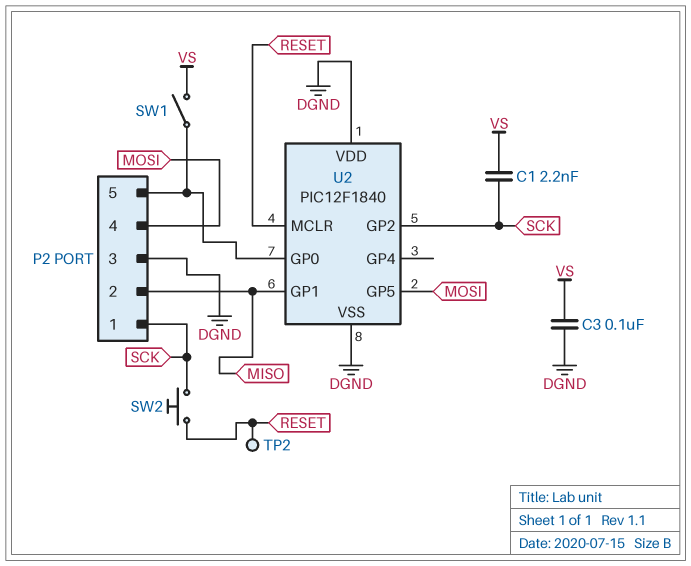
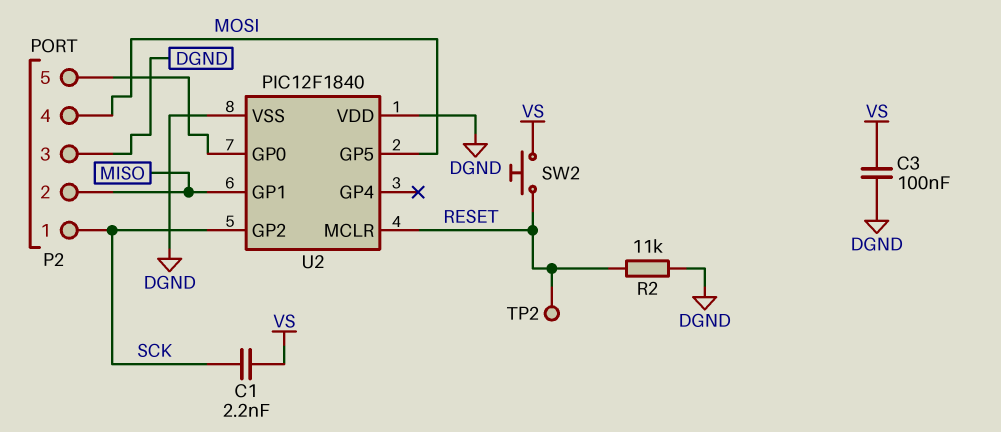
R2: none -> 11k (DGND, RESET)
SW1: switch (P2/5, VS) -> none
SW2: button (RESET, SCK) -> button (RESET, VS)

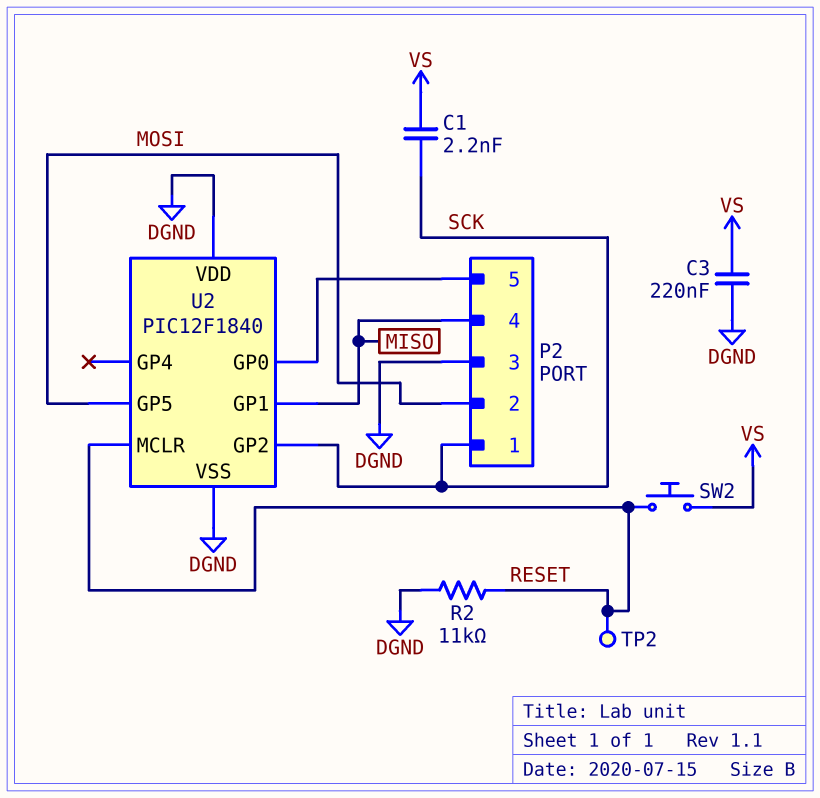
C3: 100nF (DGND, VS) -> 220nF (DGND, VS)
P2 pin 2: MISO -> MOSI
P2 pin 4: MOSI -> MISO

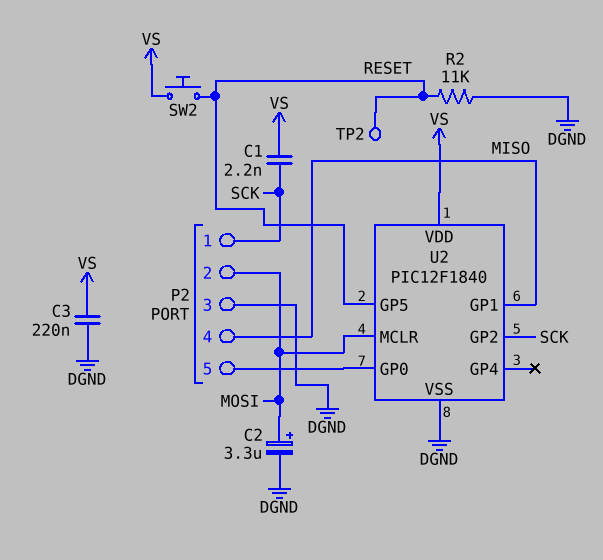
C2: none -> 3.3uF (plus MOSI, minus DGND)
U2 pin GP5: MOSI -> RESET
U2 pin MCLR: RESET -> MOSI
U2 pin VDD: DGND -> VS

